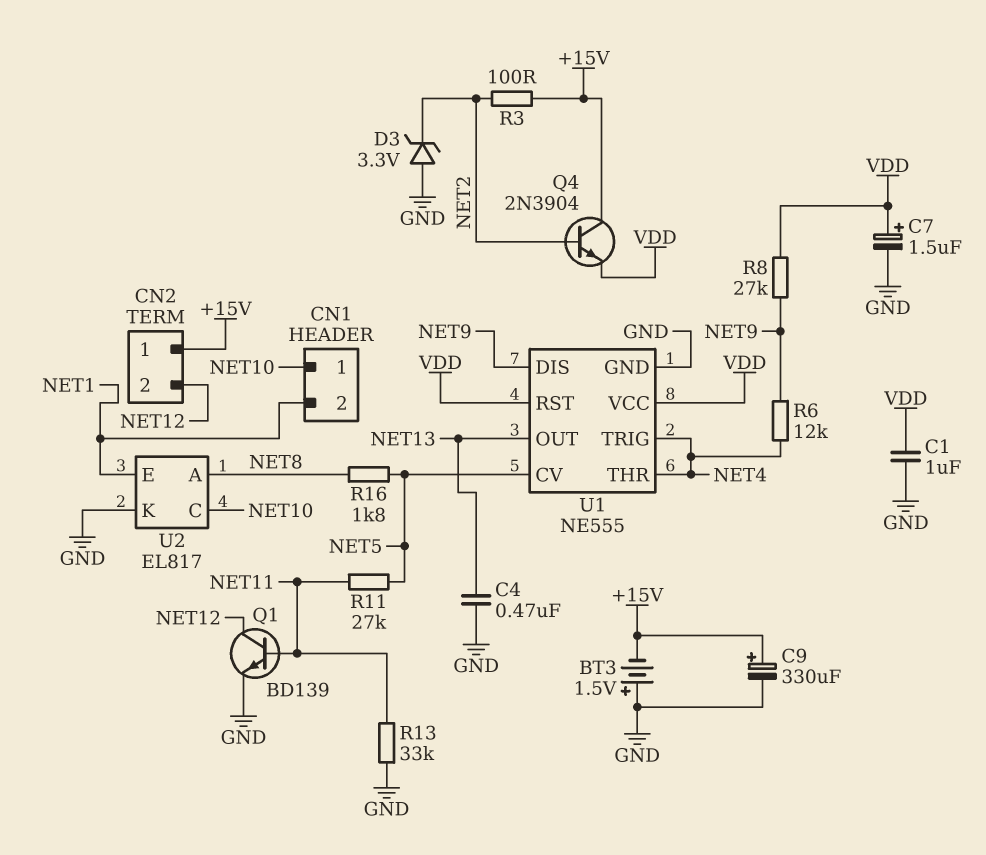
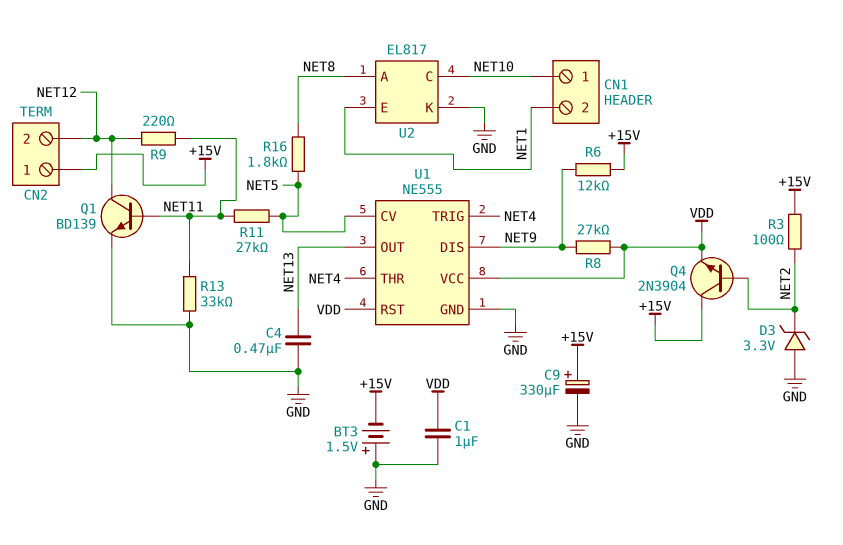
C7: 1.5uF (plus VDD, minus GND) -> none
R6: 12k (NET4, NET9) -> 12k (+15V, NET9)
R9: none -> 220 (NET11, NET12)

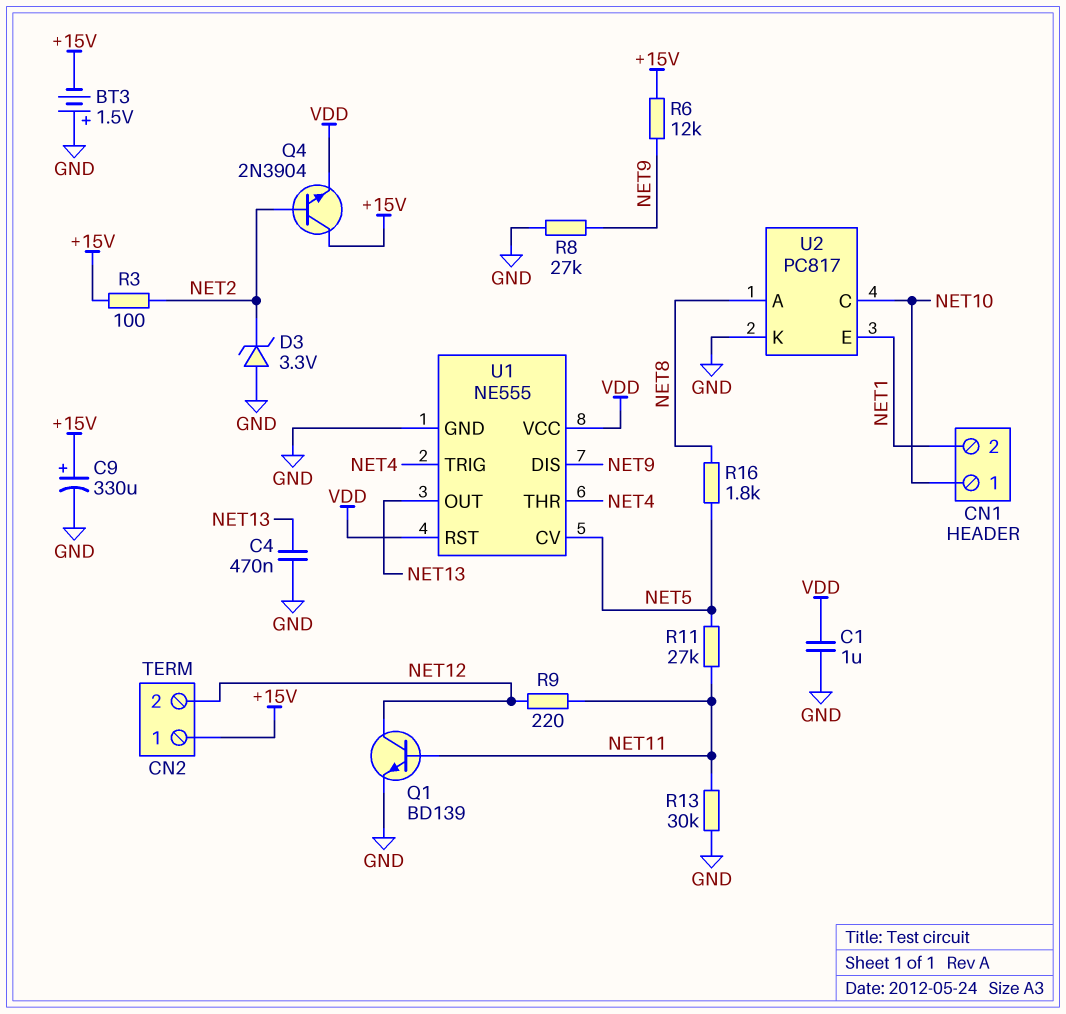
R8: 27k (NET9, VDD) -> 27k (GND, NET9)
R13: 33k (GND, NET11) -> 30k (GND, NET11)
U2: EL817 -> PC817

